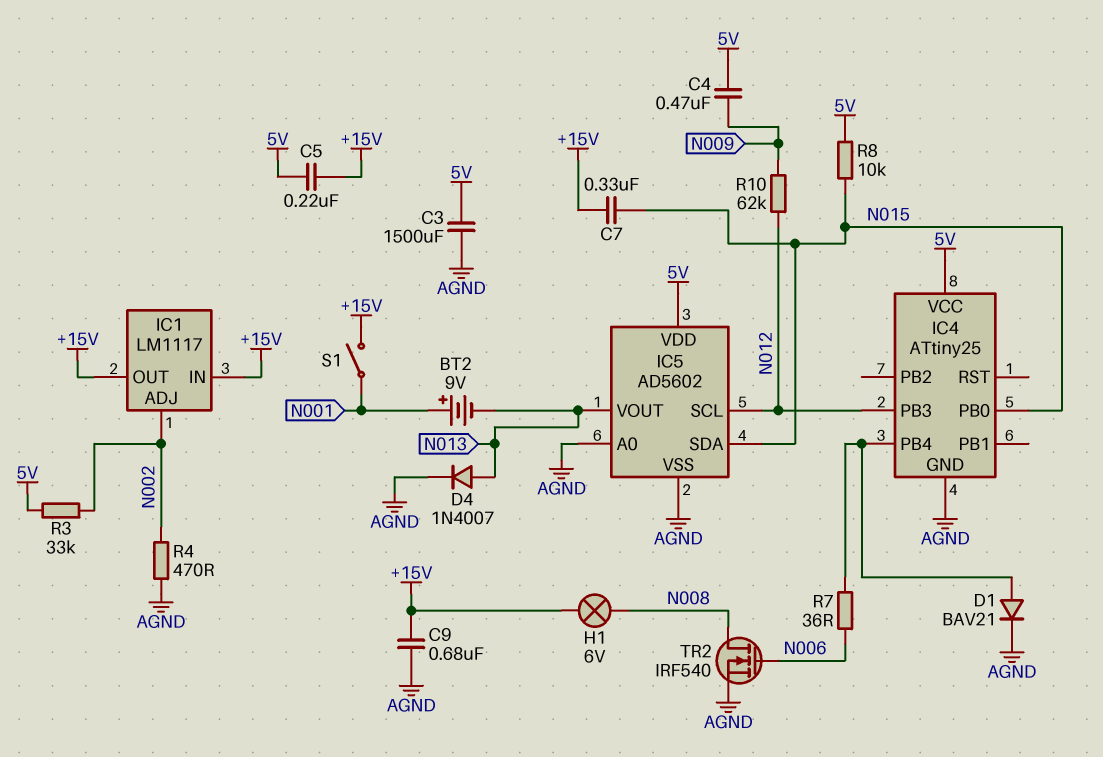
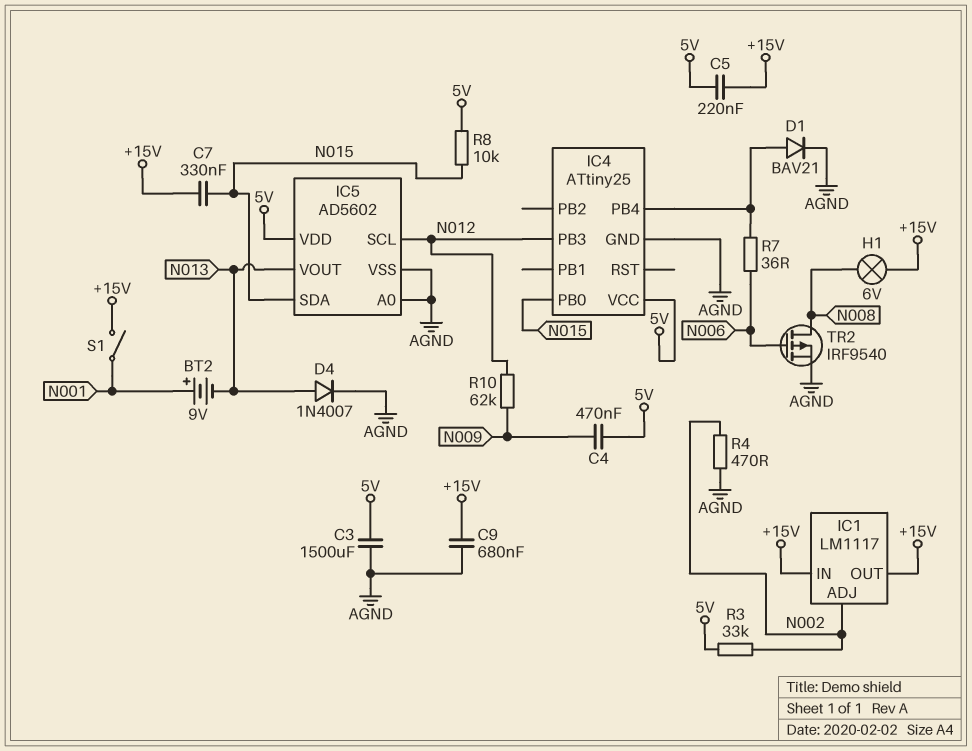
TR2: NMOS IRF540 (G N006, D N008, S AGND) -> PMOS IRF9540 (G N006, D N008, S AGND)

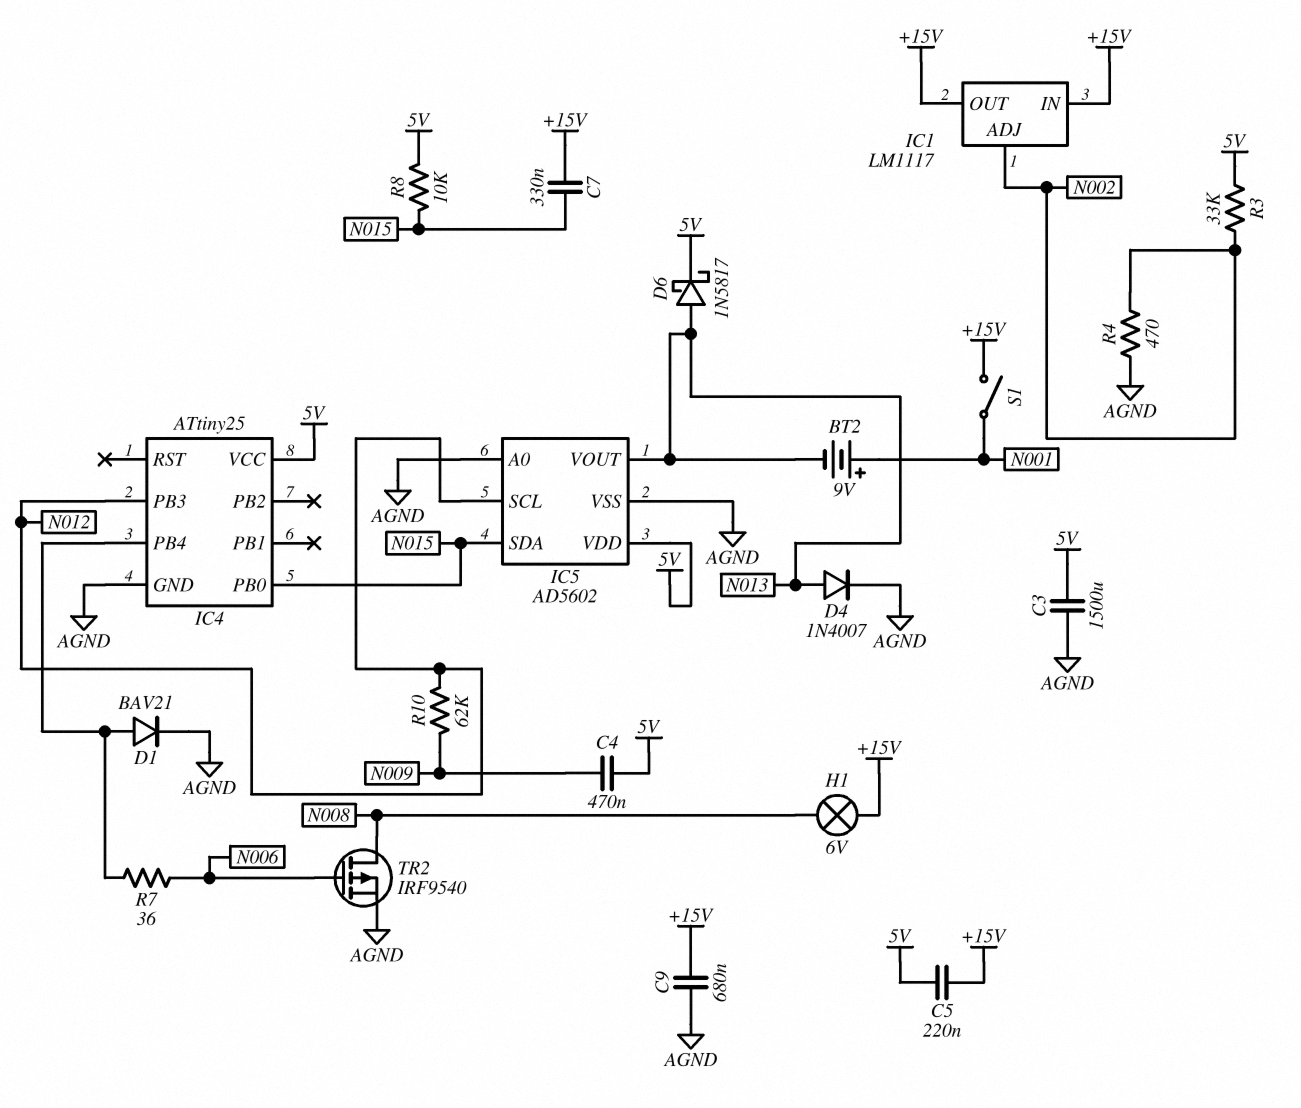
D6: none -> schottky 1N5817 (A N013, K 5V)

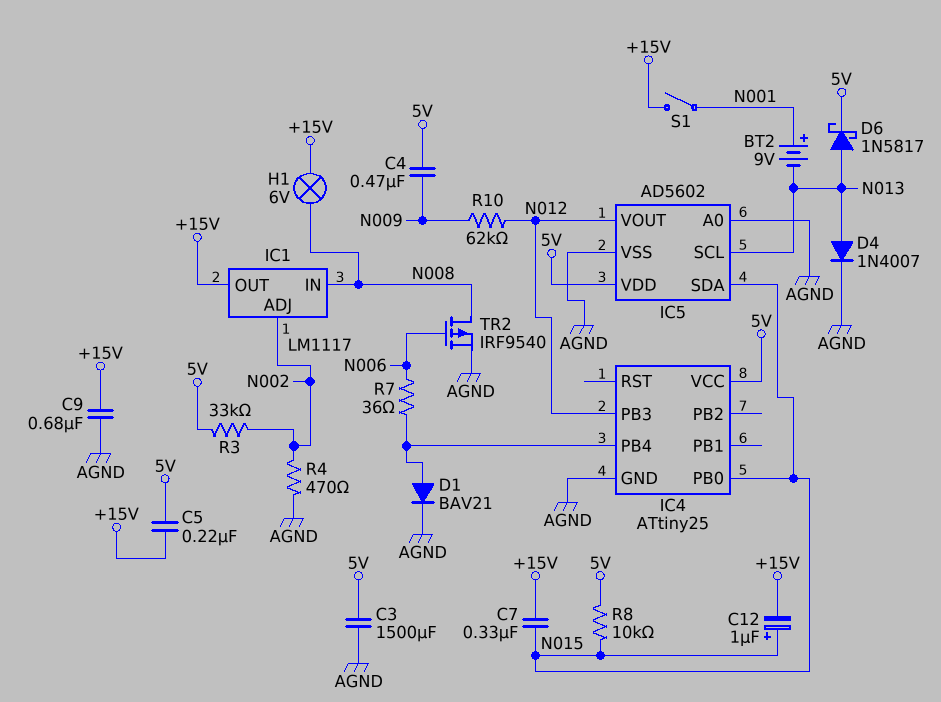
C12: none -> 1uF (plus N015, minus +15V)
IC1 pin IN: +15V -> N008
IC5 pin SCL: N012 -> N013
IC5 pin VOUT: N013 -> N012

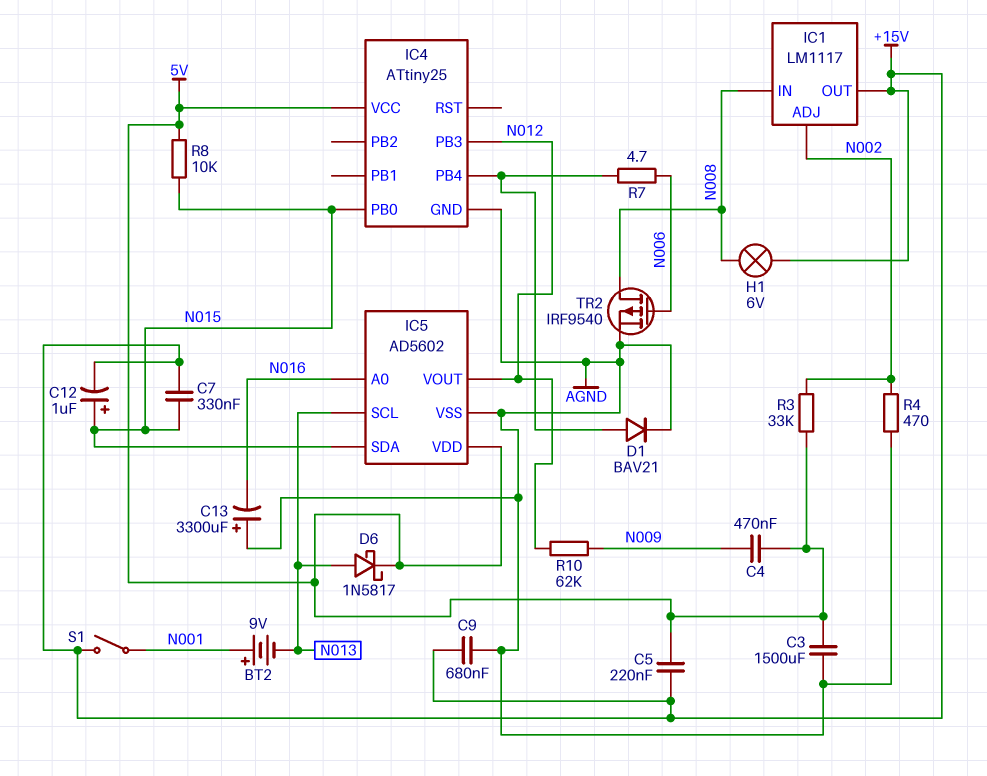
C13: none -> 3300uF (plus AGND, minus N016)
D4: diode 1N4007 (A N013, K AGND) -> none
IC5 pin A0: AGND -> N016
R7: 36 (IC4/PB4, N006) -> 4.7 (IC4/PB4, N006)

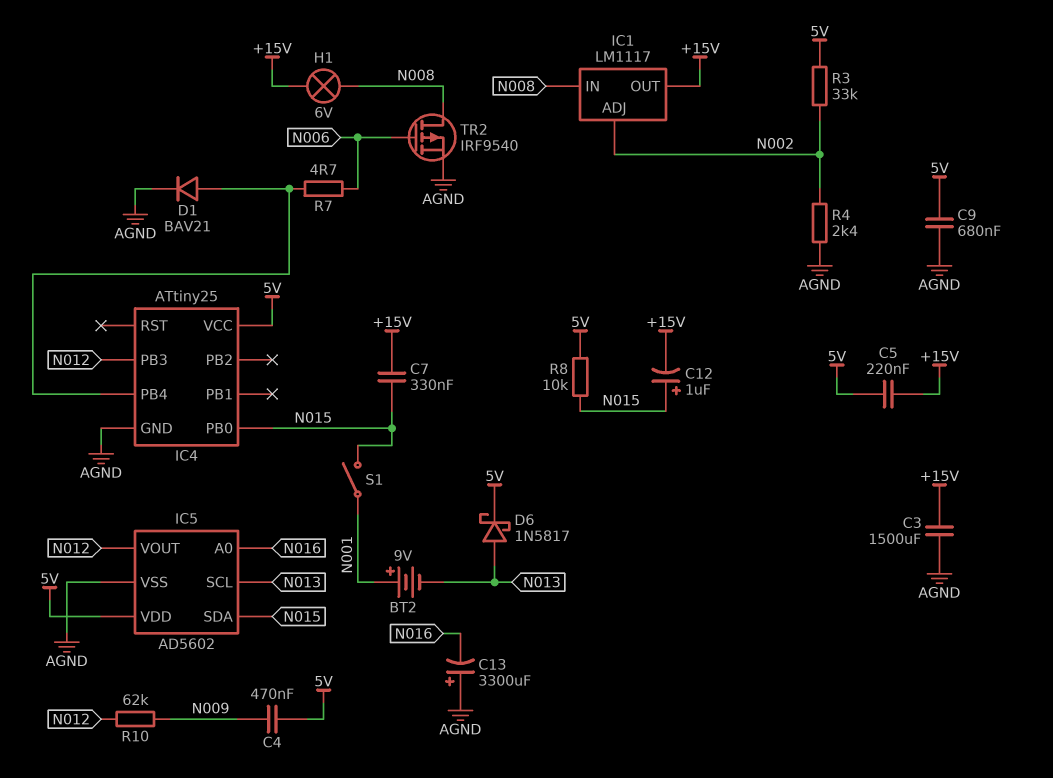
C3: 1500uF (5V, AGND) -> 1500uF (+15V, AGND)
C9: 680nF (+15V, AGND) -> 680nF (5V, AGND)
R4: 470 (AGND, N002) -> 2.4k (AGND, N002)
S1: switch (+15V, N001) -> switch (N001, N015)

